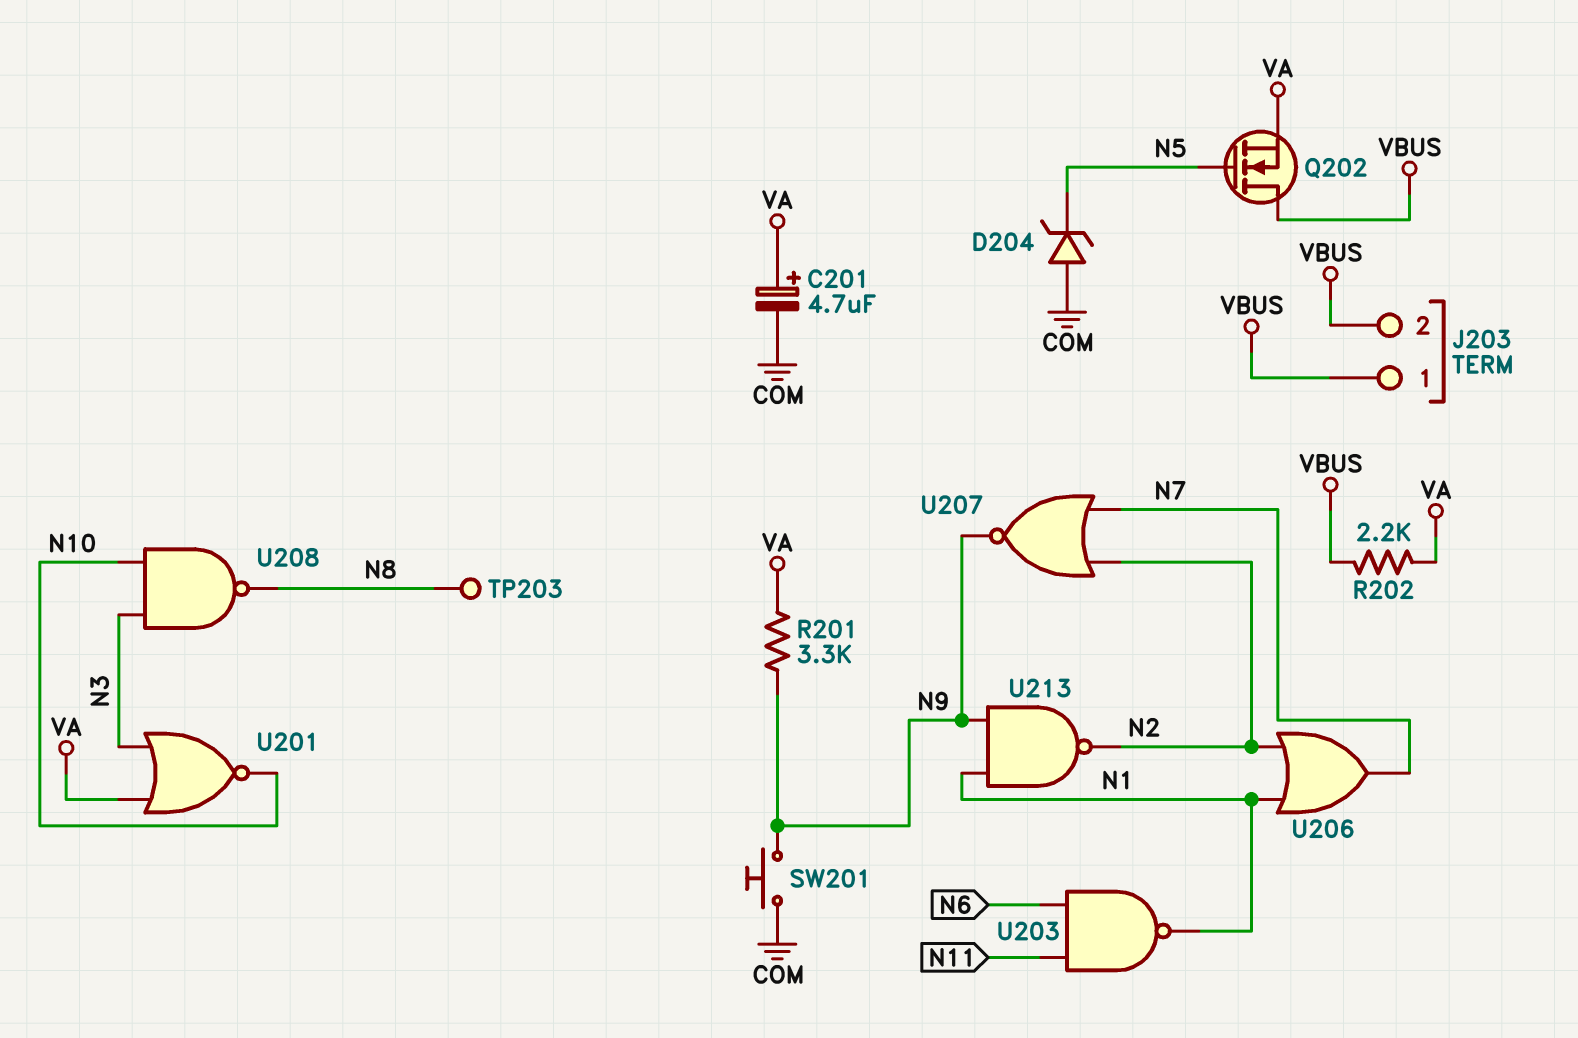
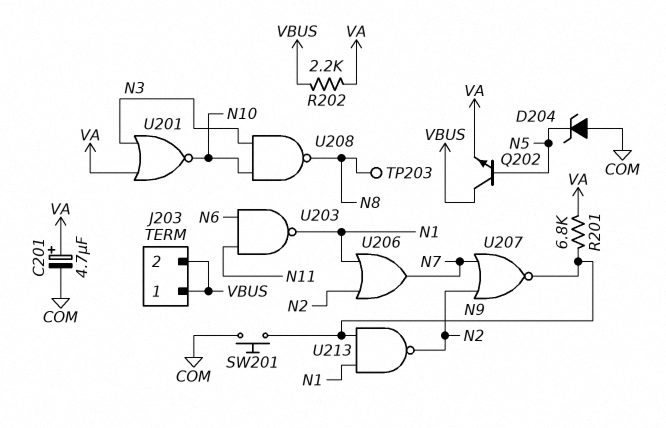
Q202: NMOS (G N5, D VBUS, S VA) -> NPN (B N5, C VBUS, E VA)
R201: 3.3k (N9, VA) -> 6.8k (N9, VA)

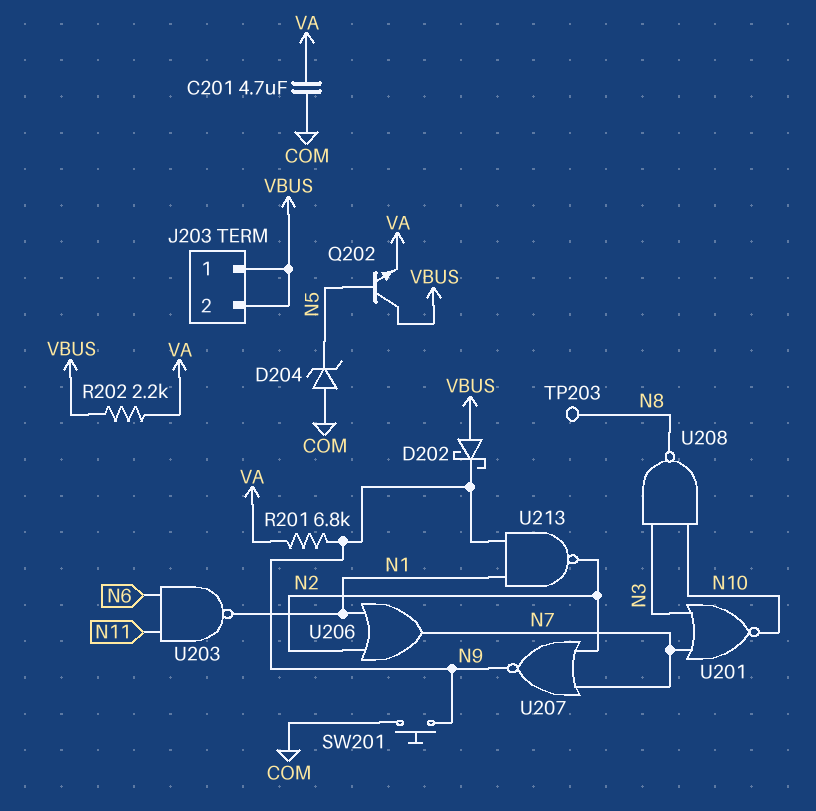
C201: 4.7uF (plus VA, minus COM) -> 4.7uF (COM, VA)
D202: none -> schottky (A VBUS, K N9)
U201: NOR (in N3, in VA, out N10) -> NOR (in N3, in N7, out N10)

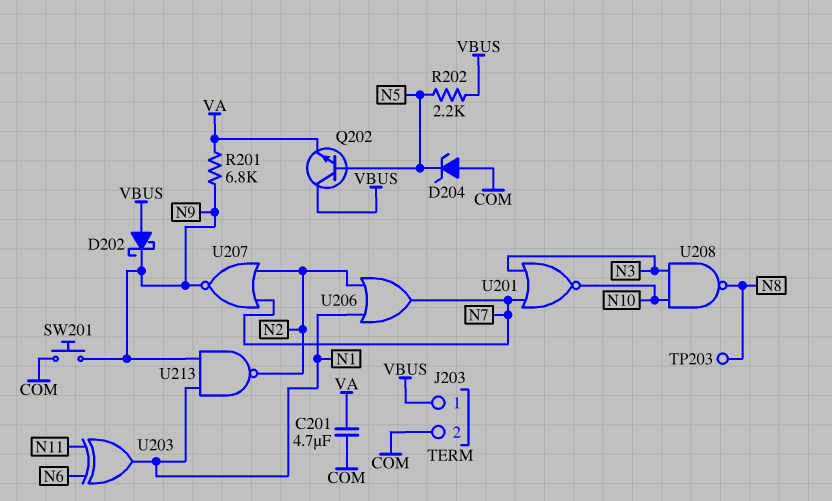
J203 pin 2: VBUS -> COM
R202: 2.2k (VA, VBUS) -> 2.2k (N5, VBUS)
U203: NAND (in N6, in N11, out N1) -> XOR (in N6, in N11, out N1)

